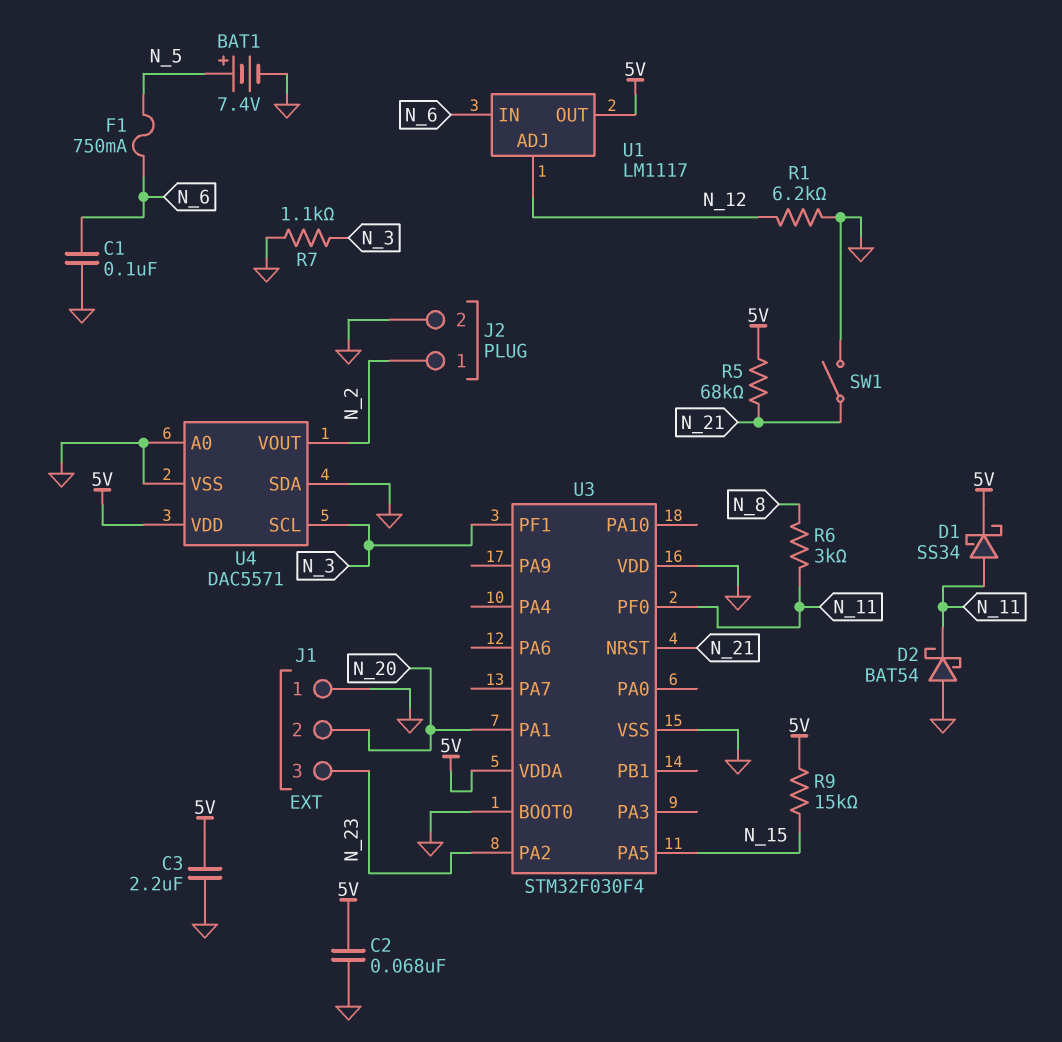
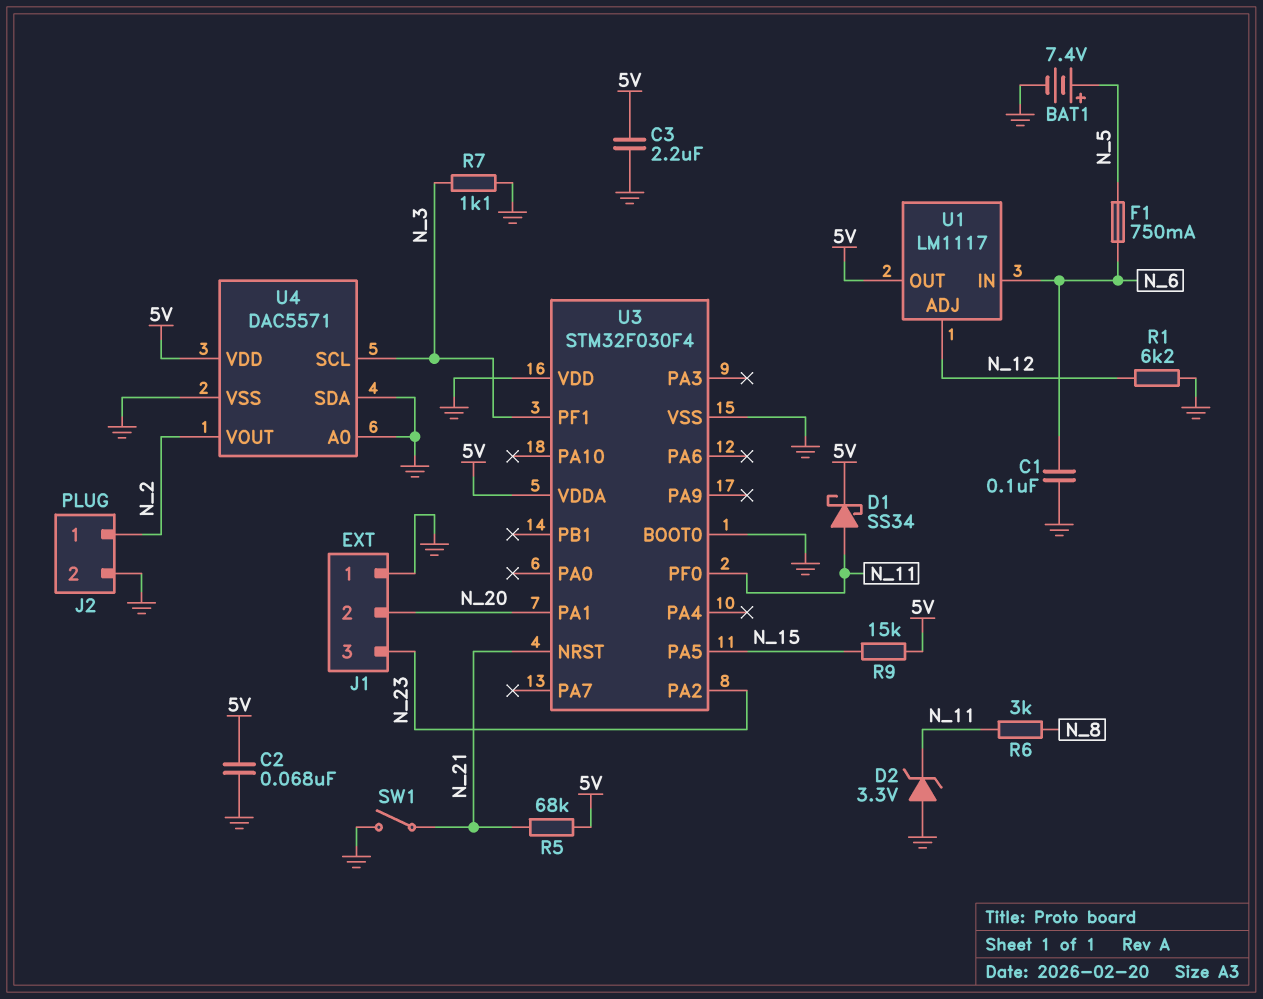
D2: schottky BAT54 (A GND, K N_11) -> zener 3.3V (A GND, K N_11)

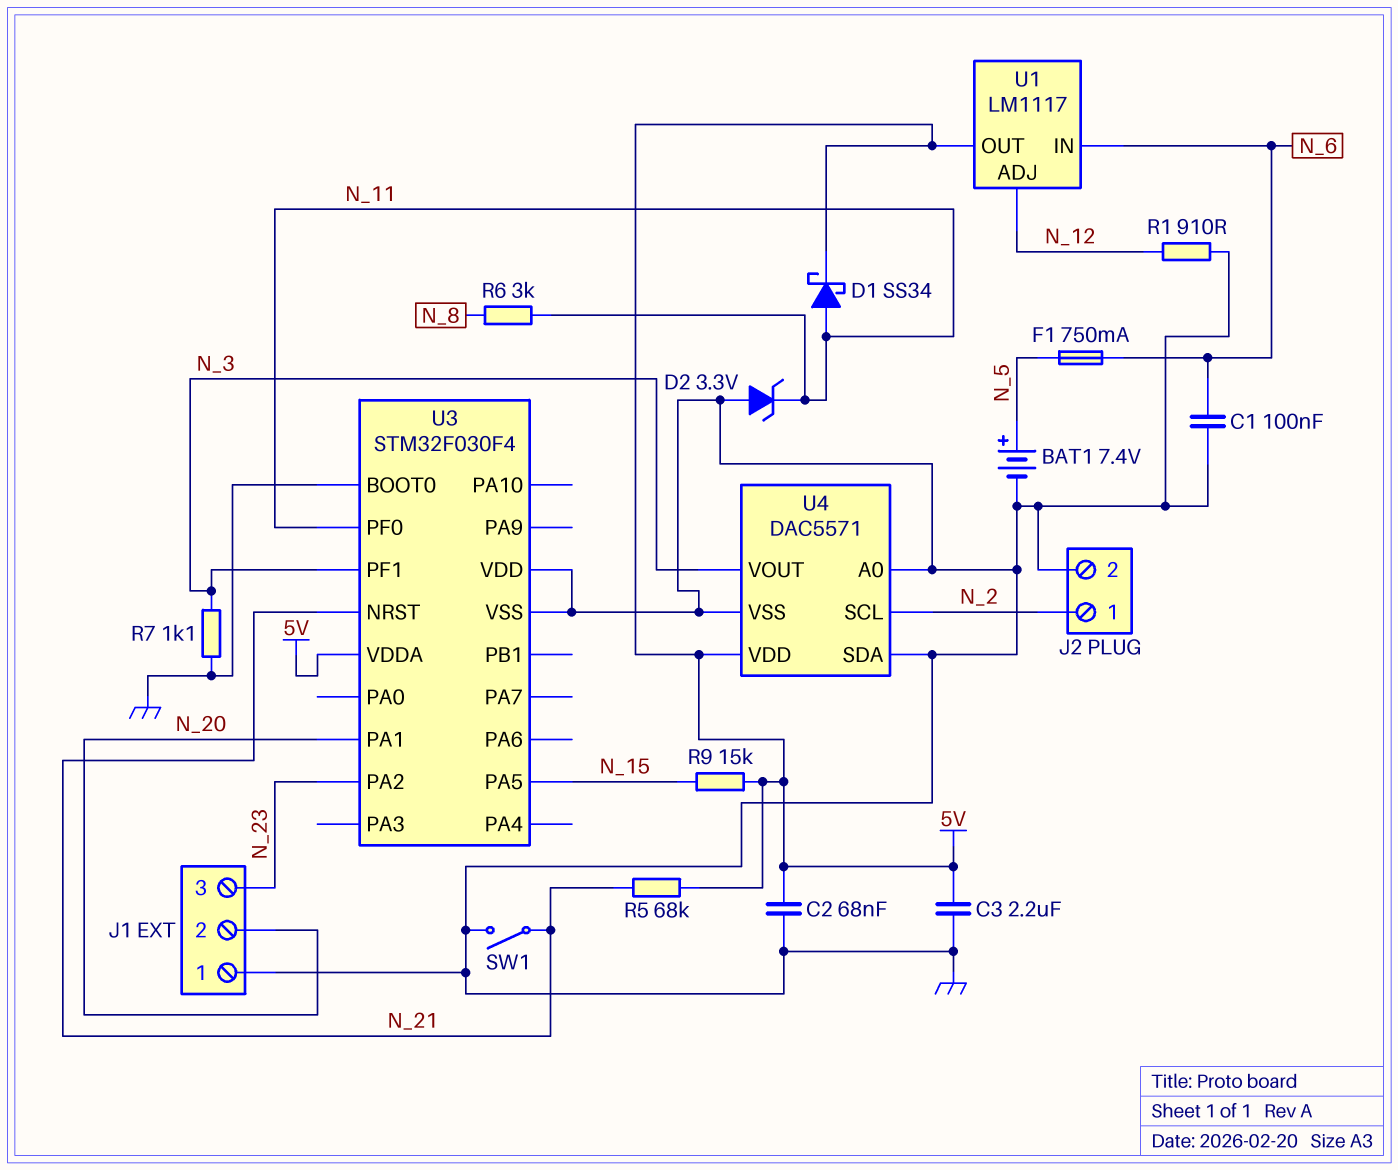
R1: 6.2k (GND, N_12) -> 910 (GND, N_12)
U4 pin SCL: N_3 -> N_2
U4 pin VOUT: N_2 -> N_3

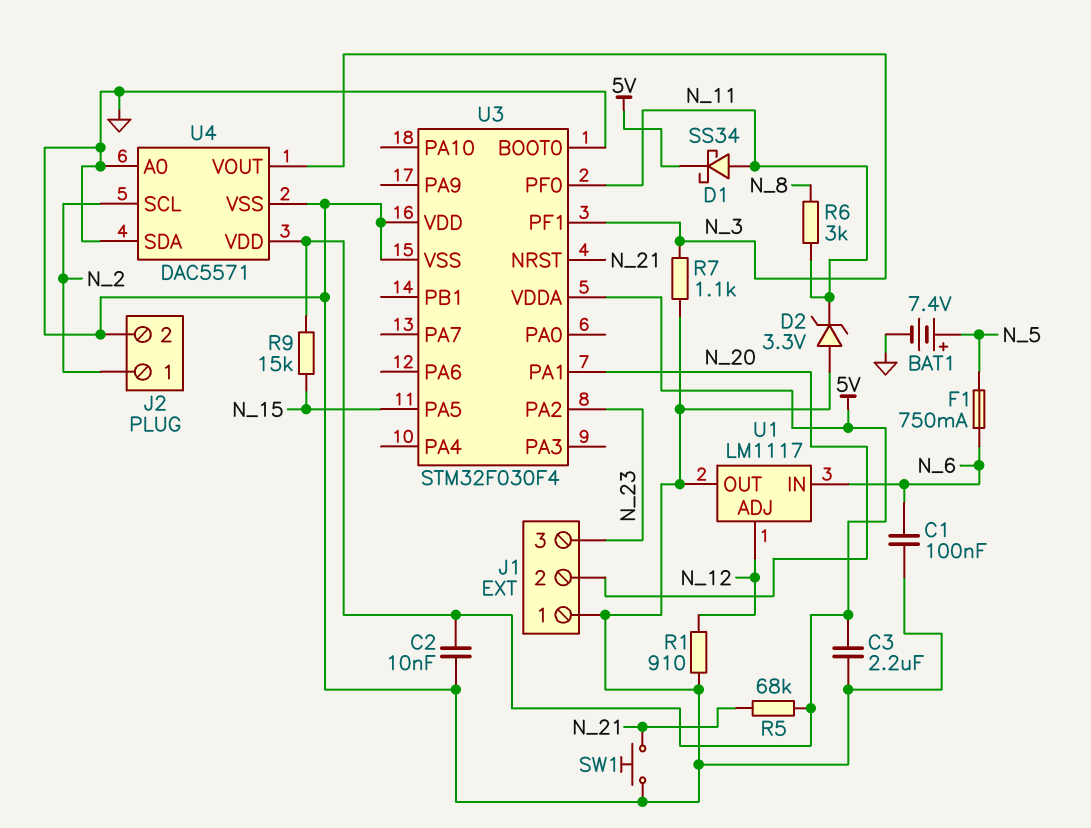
C2: 68nF (5V, GND) -> 10nF (5V, GND)
SW1: switch (GND, N_21) -> button (GND, N_21)
U1 pin OUT: 5V -> GND

